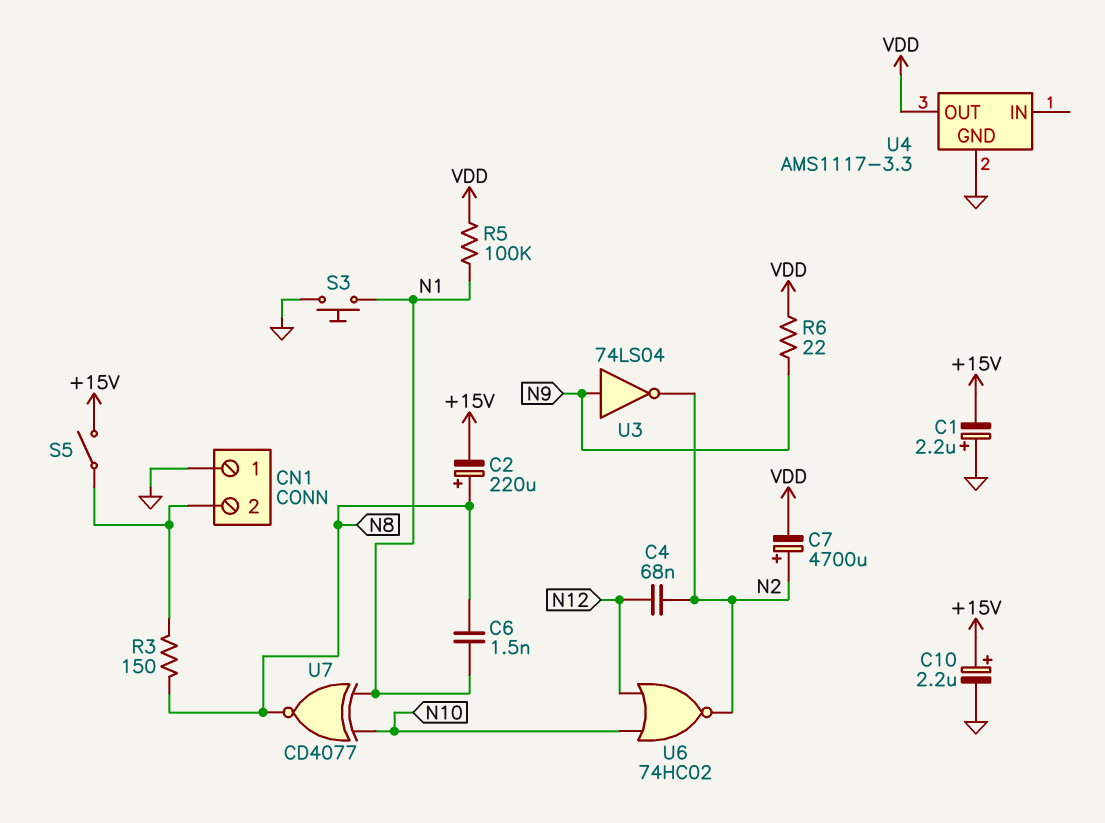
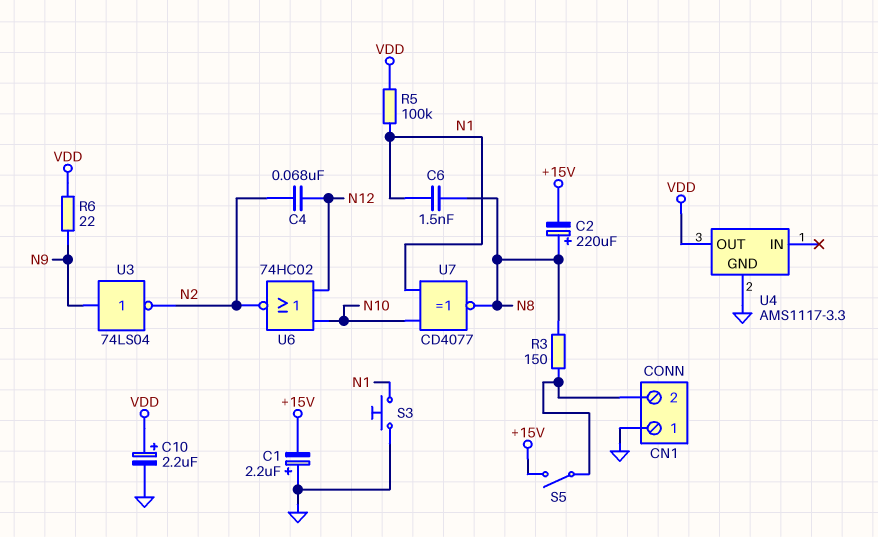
C7: 4700uF (plus N2, minus VDD) -> none
C10: 2.2uF (plus +15V, minus GND) -> 2.2uF (plus VDD, minus GND)

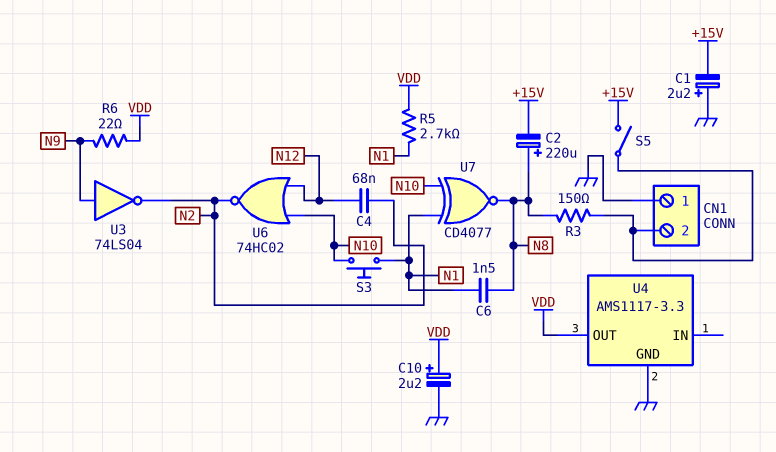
R5: 100k (N1, VDD) -> 2.7k (N1, VDD)
S3: button (GND, N1) -> button (N1, N10)

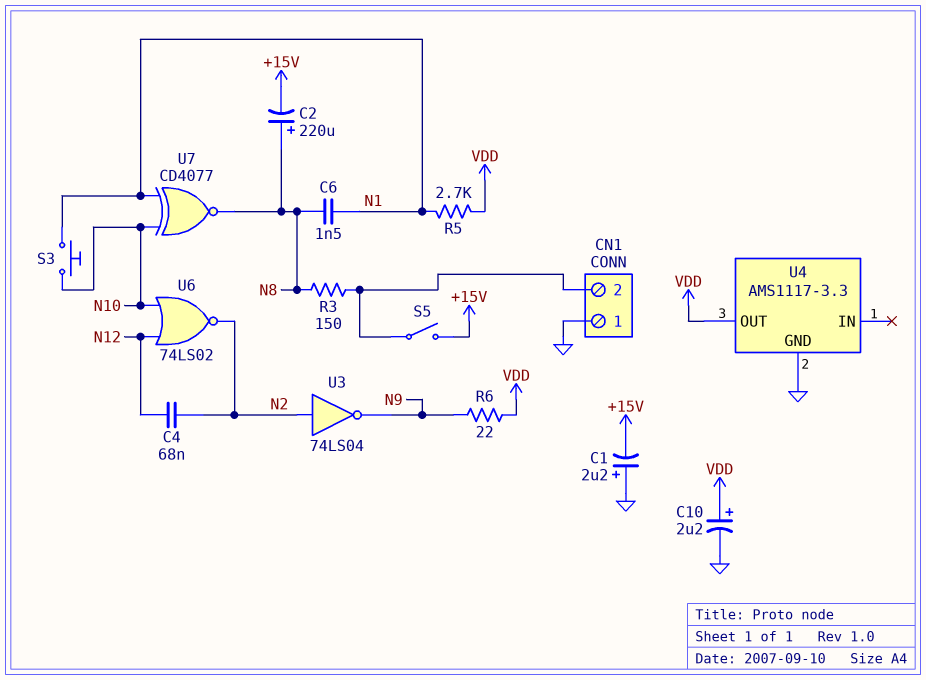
U3: NOT 74LS04 (in N9, out N2) -> NOT 74LS04 (in N2, out N9)
U6: NOR 74HC02 (in N10, in N12, out N2) -> NOR 74LS02 (in N10, in N12, out N2)

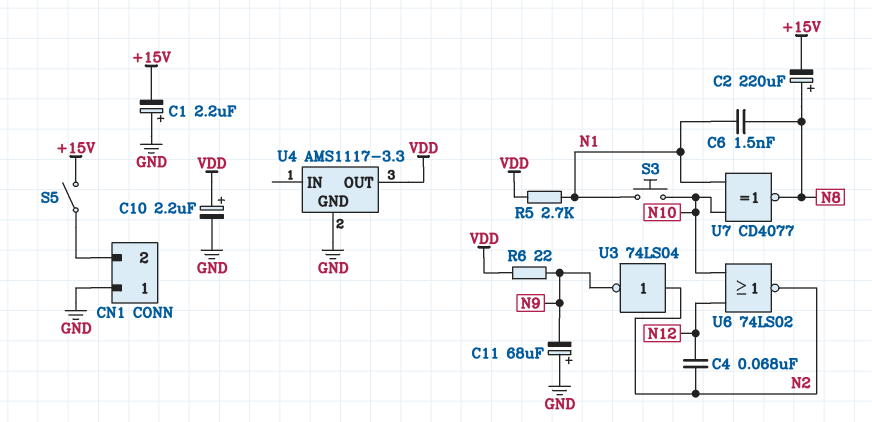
C11: none -> 68uF (plus GND, minus N9)
R3: 150 (CN1/2, N8) -> none

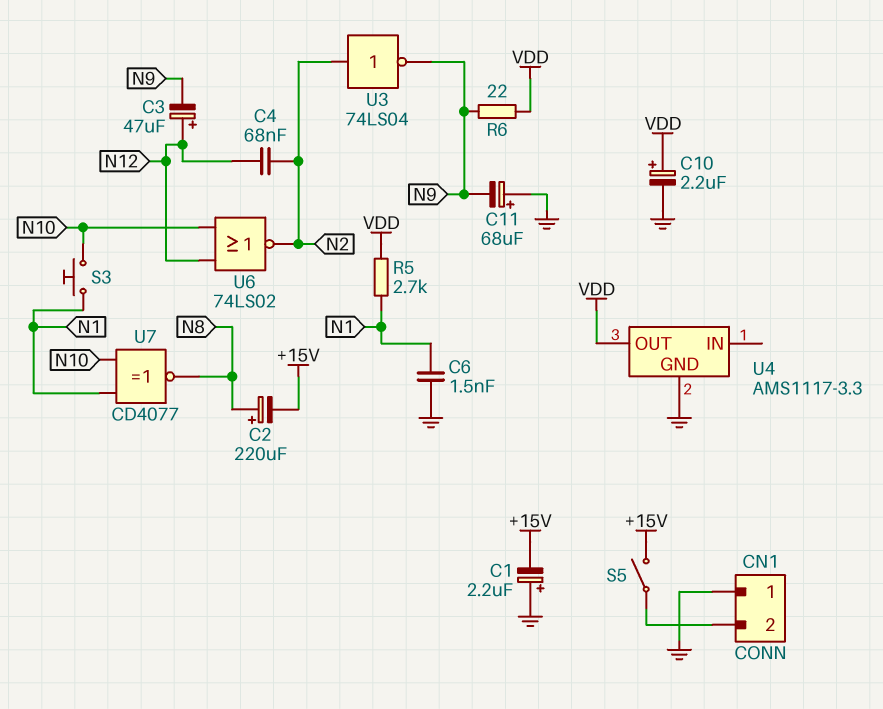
C3: none -> 47uF (plus N12, minus N9)
C6: 1.5nF (N1, N8) -> 1.5nF (GND, N1)

